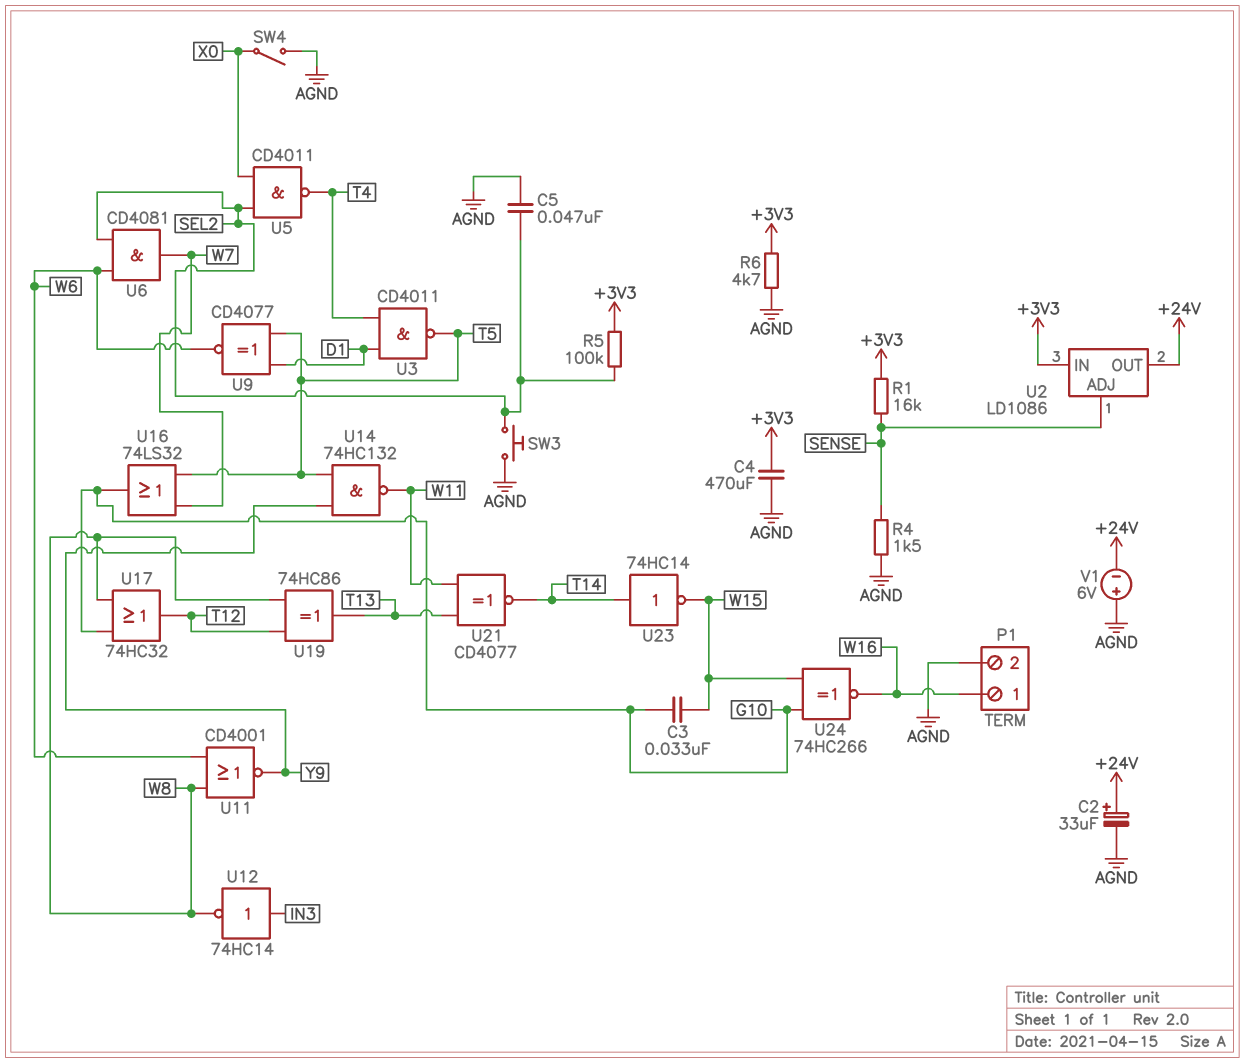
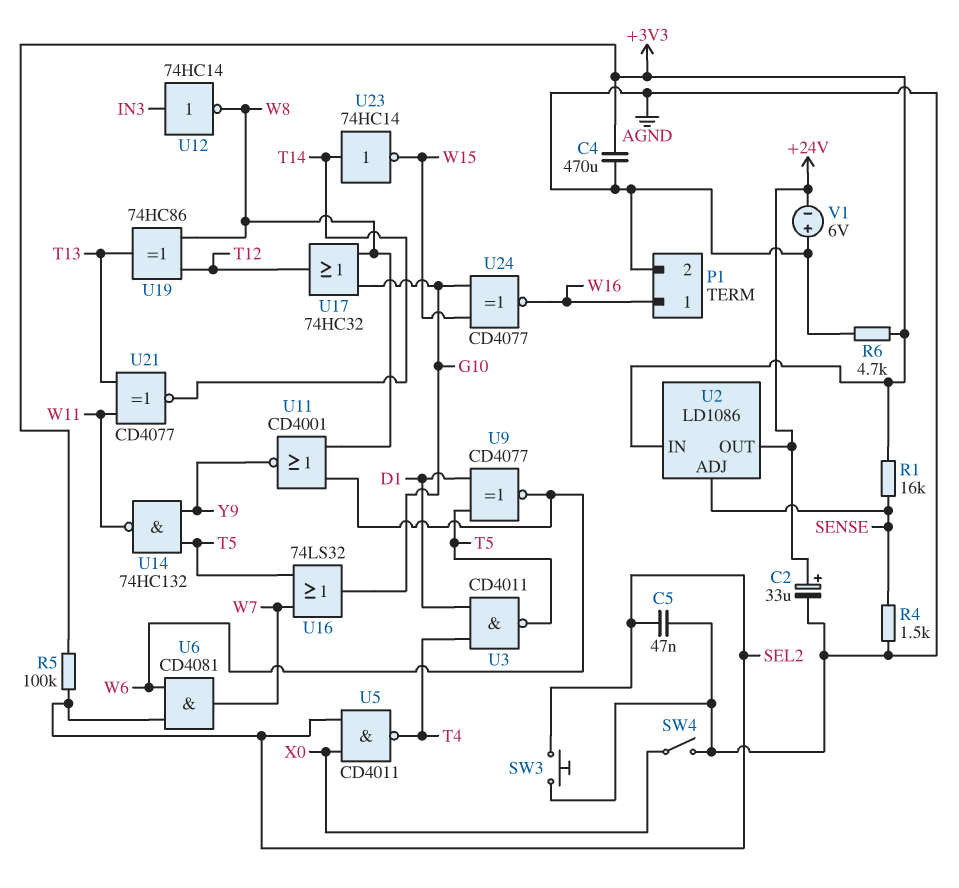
C3: 33nF (G10, W15) -> none
U24: XNOR 74HC266 (in G10, in W15, out W16) -> XNOR CD4077 (in G10, in W15, out W16)

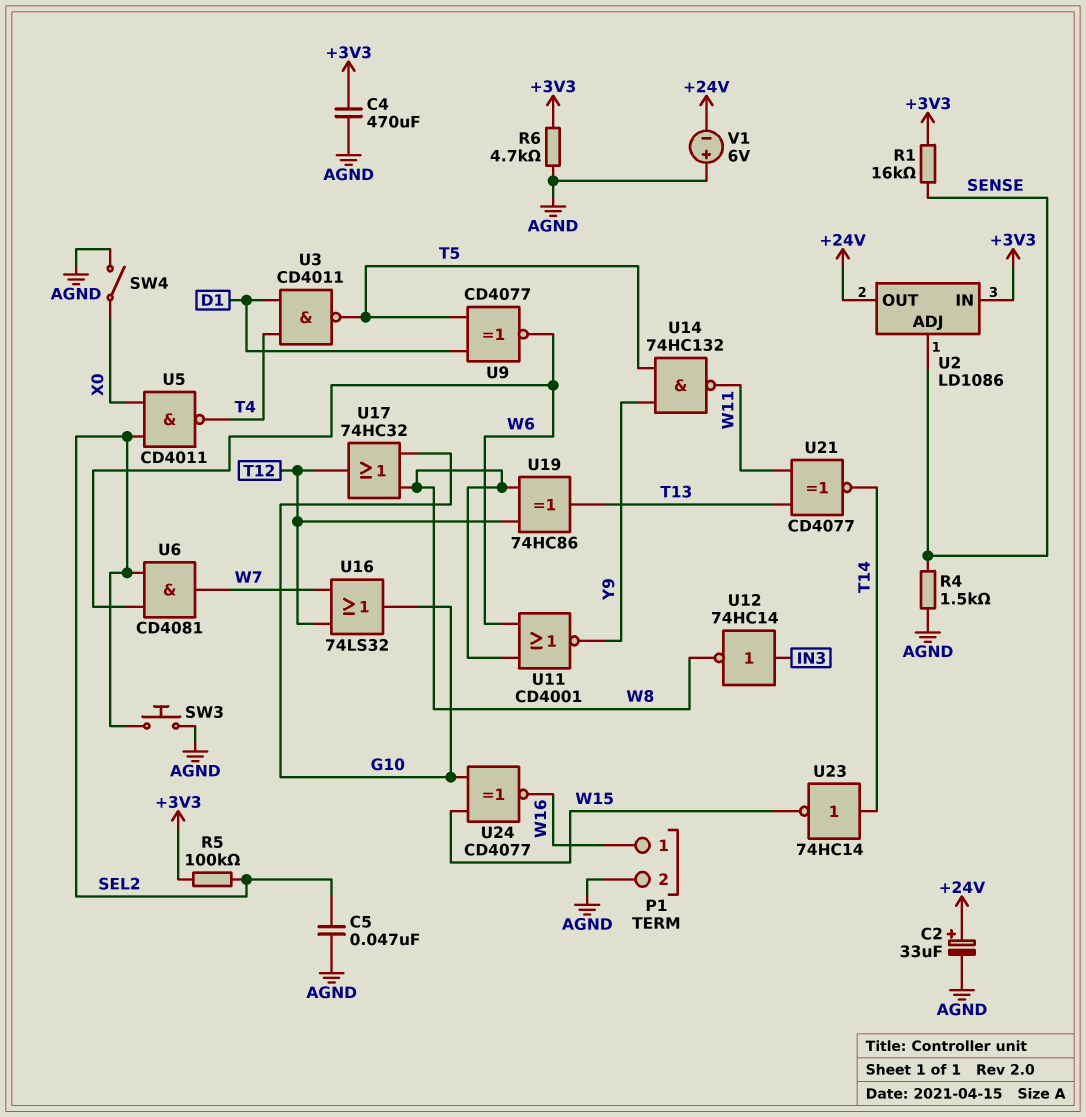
U16: OR 74LS32 (in T5, in W7, out G10) -> OR 74LS32 (in T12, in W7, out G10)

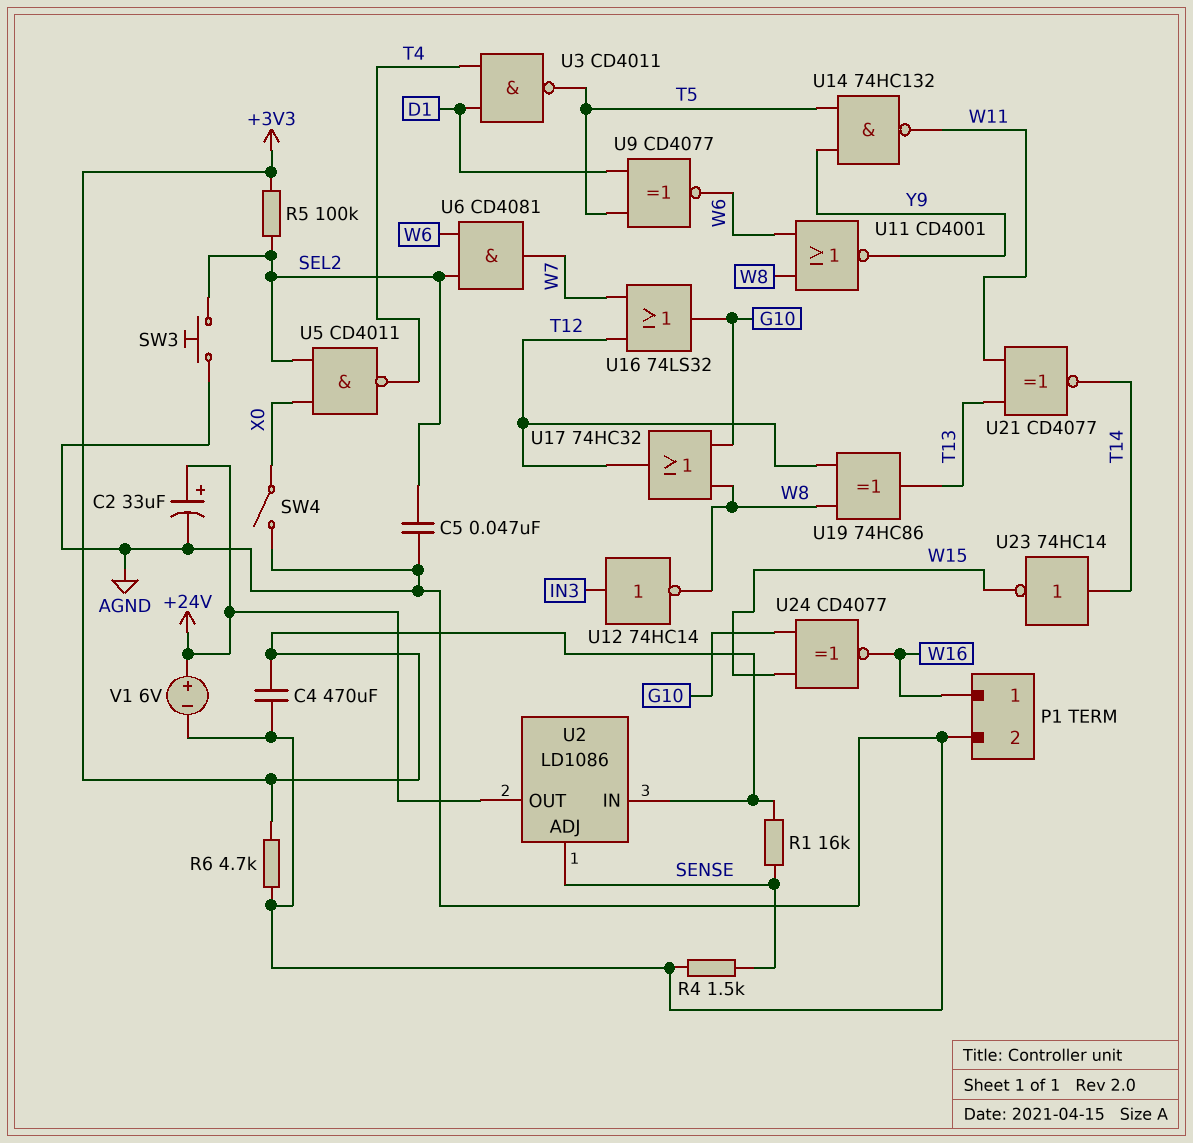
V1: 6V (plus AGND, minus +24V) -> 6V (plus +24V, minus AGND)

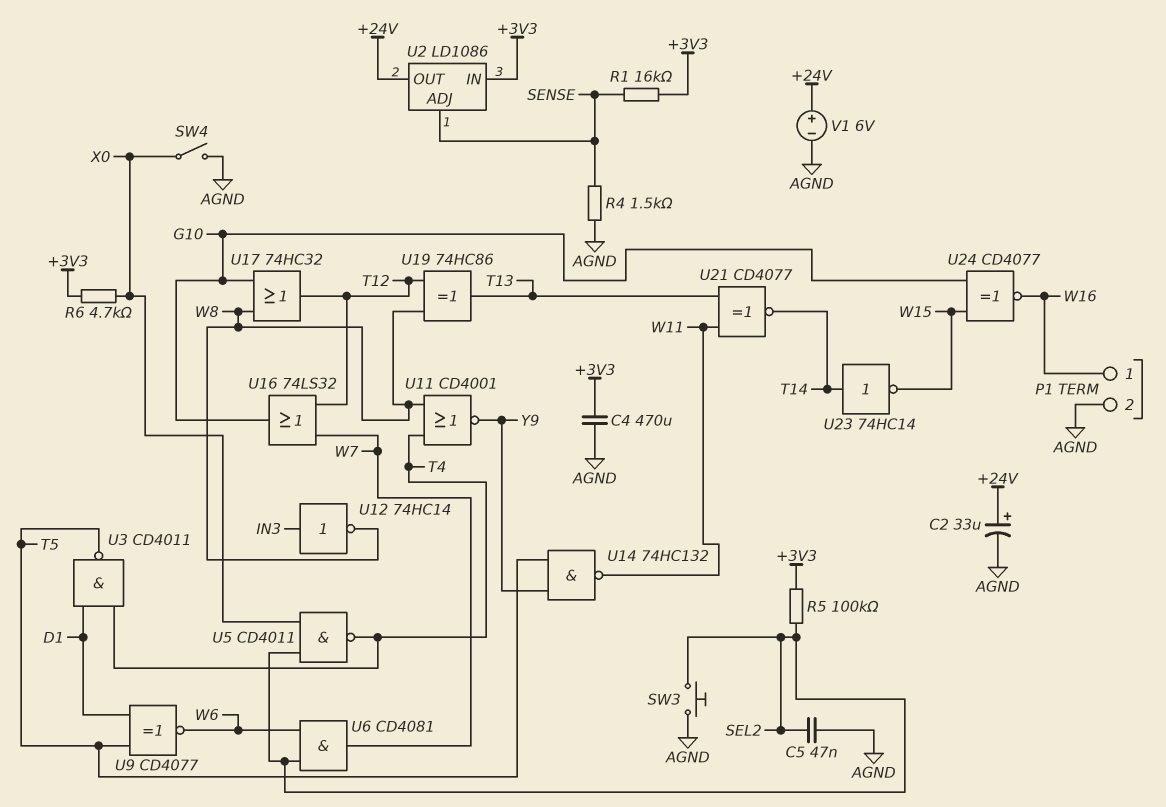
R6: 4.7k (+3V3, AGND) -> 4.7k (+3V3, X0)
U11: NOR CD4001 (in W6, in W8, out Y9) -> NOR CD4001 (in T4, in W8, out Y9)

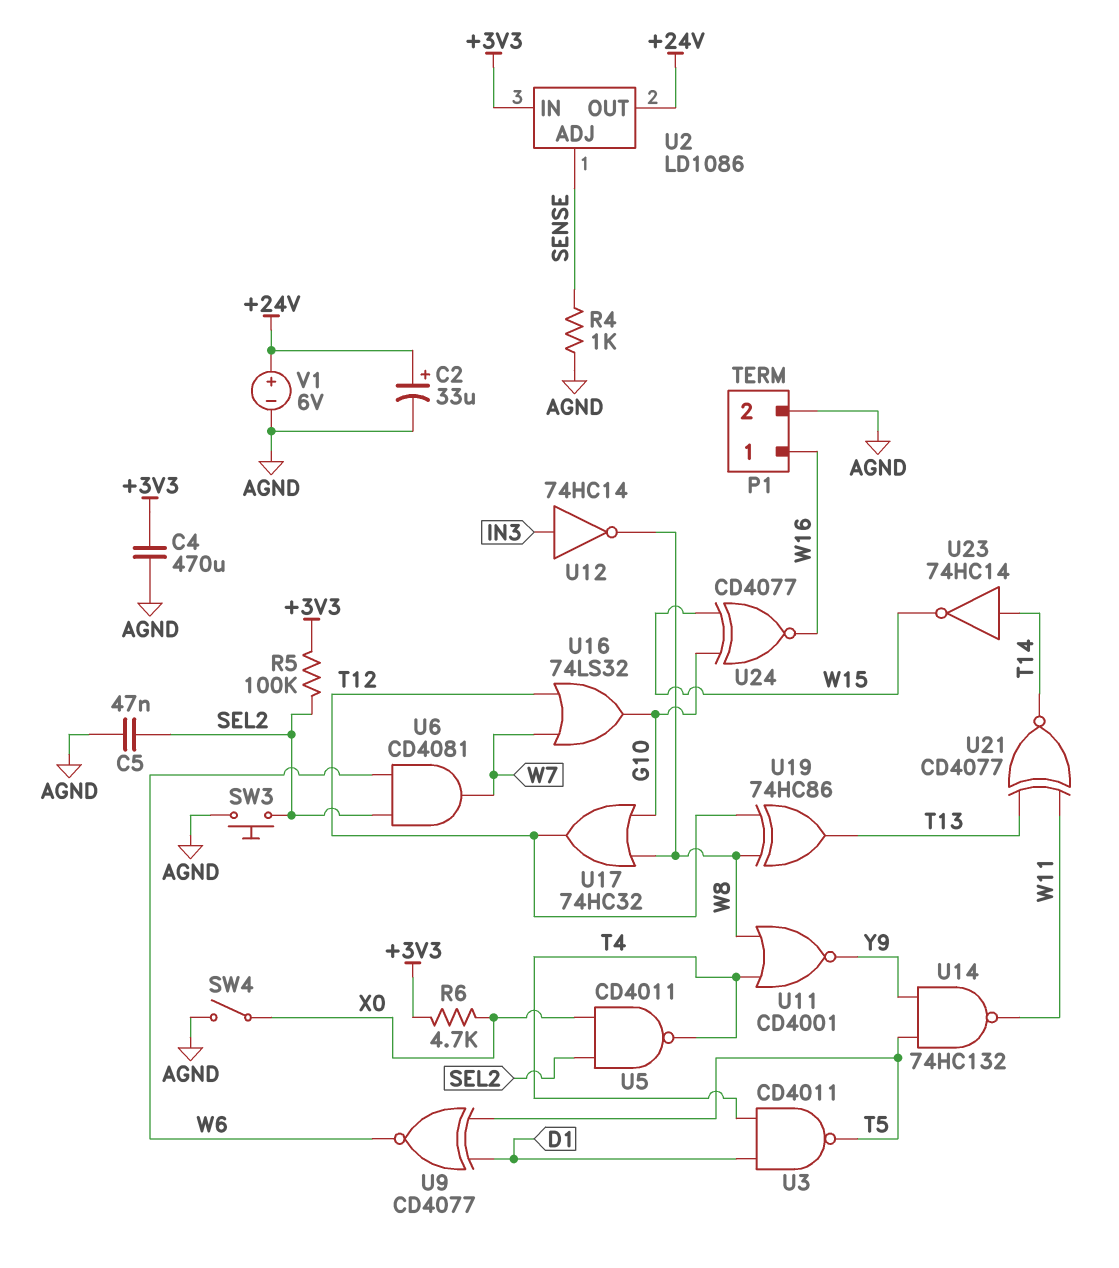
R1: 16k (+3V3, SENSE) -> none
R4: 1.5k (AGND, SENSE) -> 1k (AGND, SENSE)

